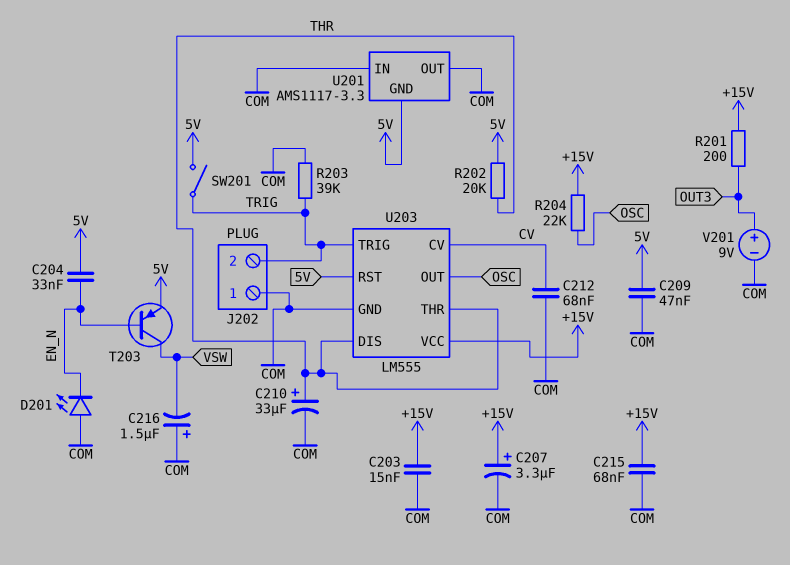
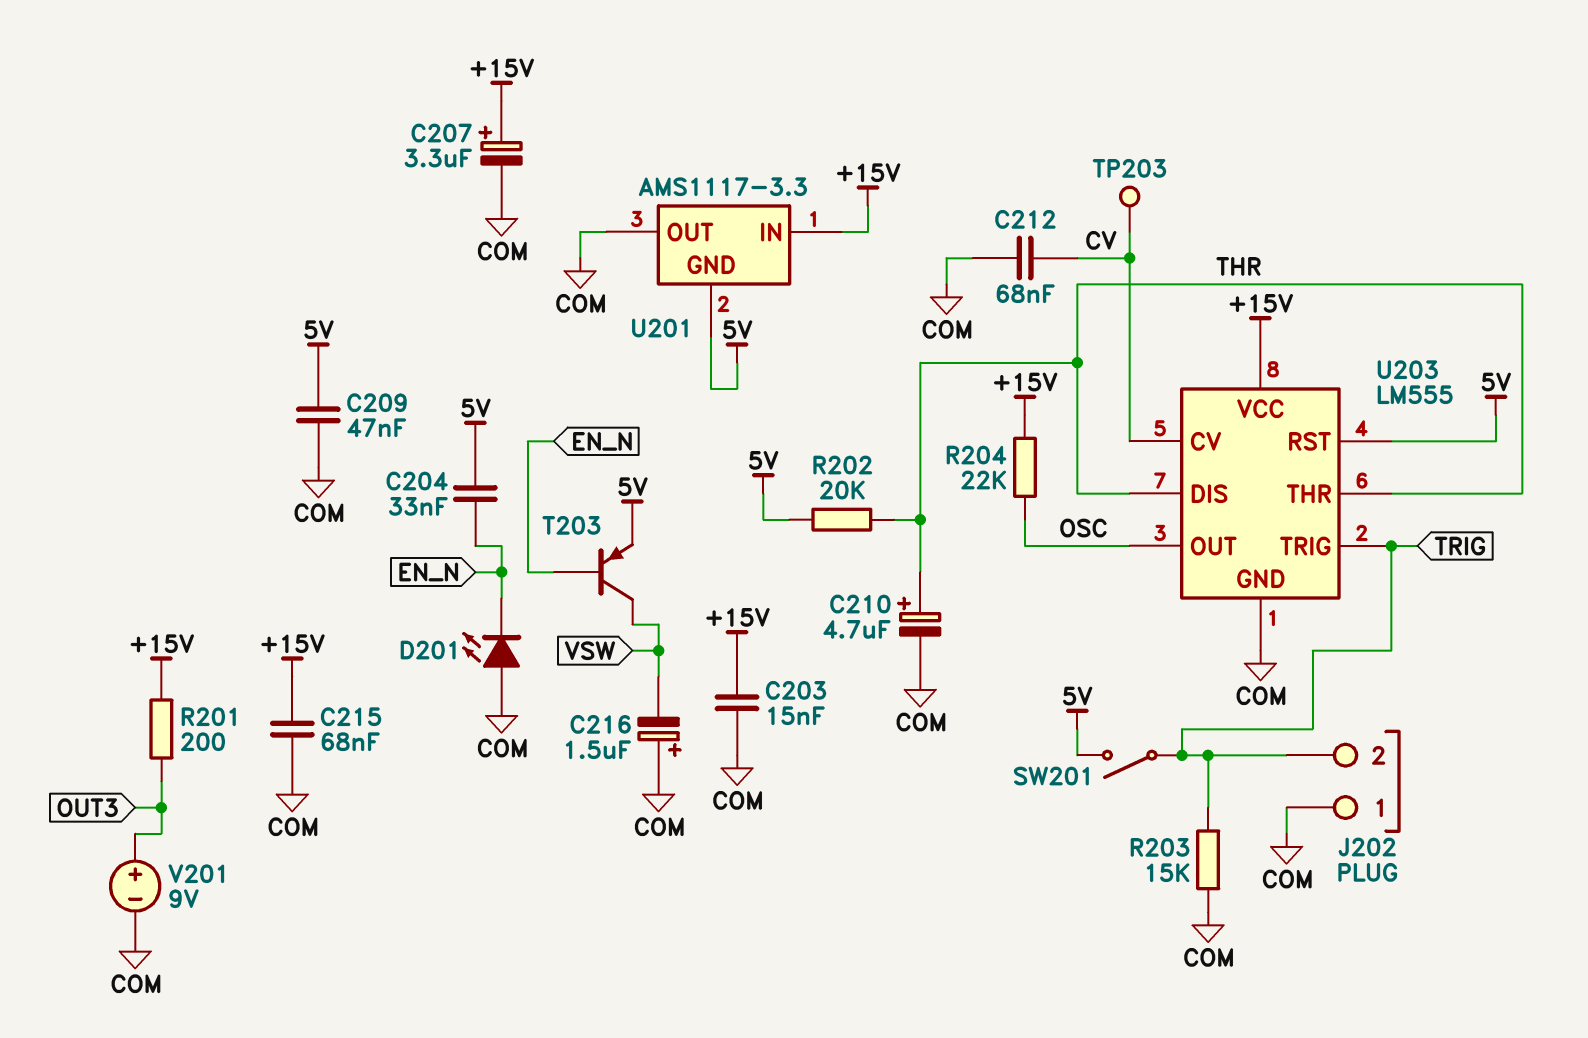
C210: 33uF (plus THR, minus COM) -> 4.7uF (plus THR, minus COM)
R203: 39k (COM, TRIG) -> 15k (COM, TRIG)
TP203: none -> test point (CV)
U201 pin IN: COM -> +15V

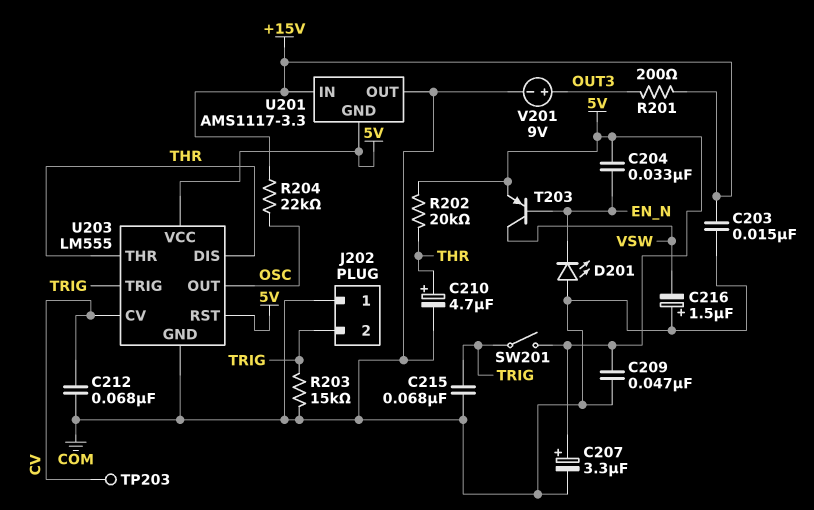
C207: 3.3uF (plus +15V, minus COM) -> 3.3uF (plus 5V, minus COM)
C215: 68nF (+15V, COM) -> 68nF (COM, TRIG)
U203 pin VCC: +15V -> 5V

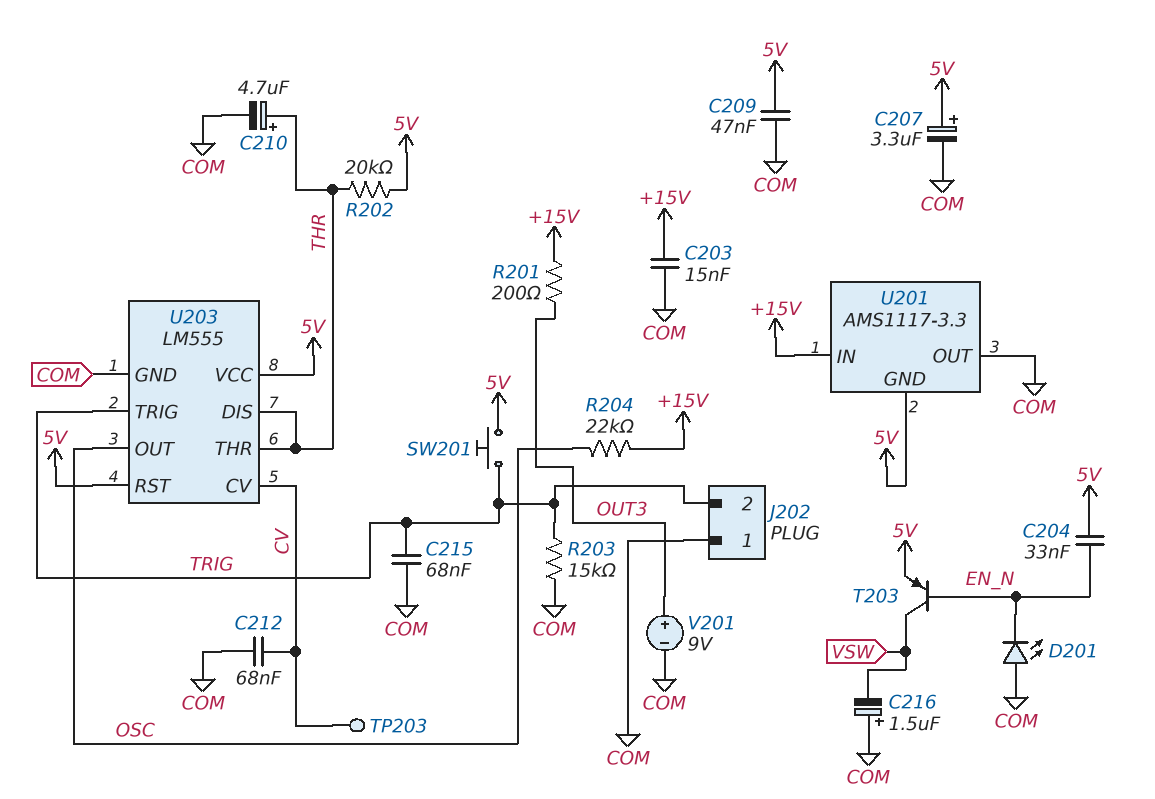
SW201: switch (5V, TRIG) -> button (5V, TRIG)

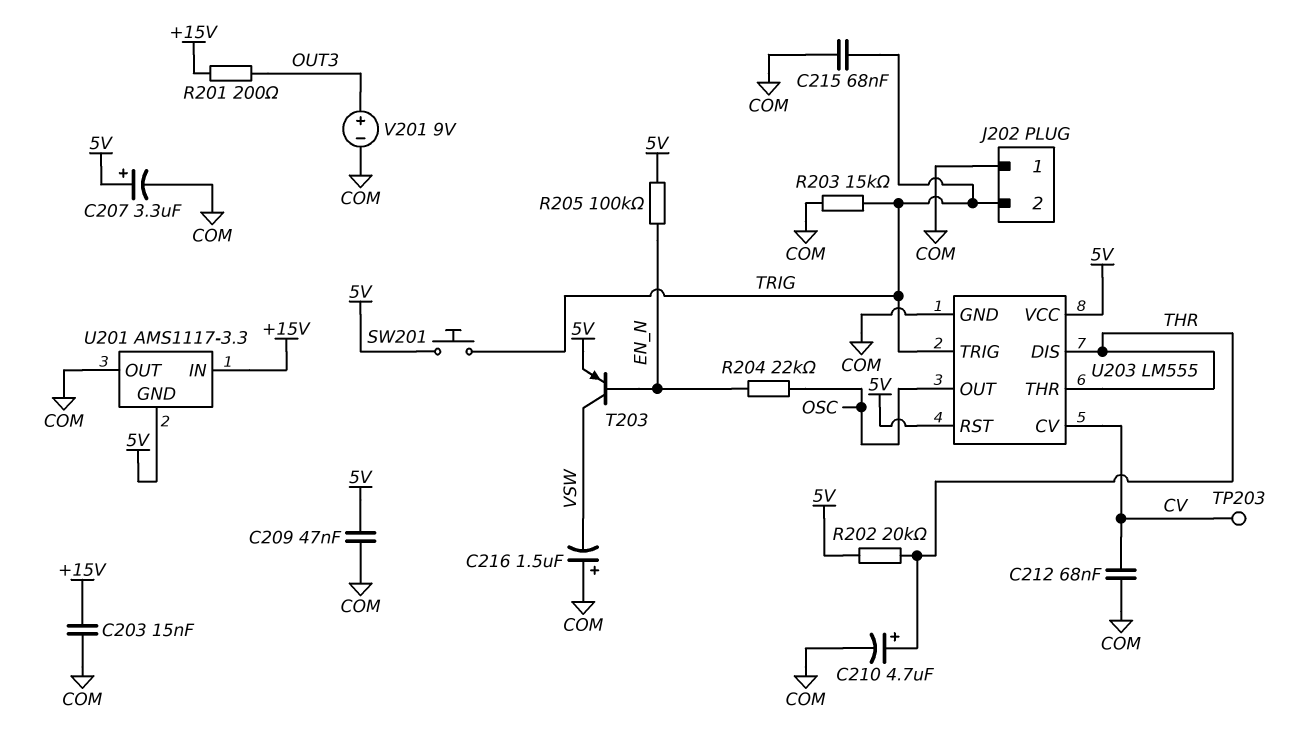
C204: 33nF (5V, EN_N) -> none
D201: LED (A COM, K EN_N) -> none
R204: 22k (+15V, OSC) -> 22k (EN_N, OSC)
R205: none -> 100k (5V, EN_N)

